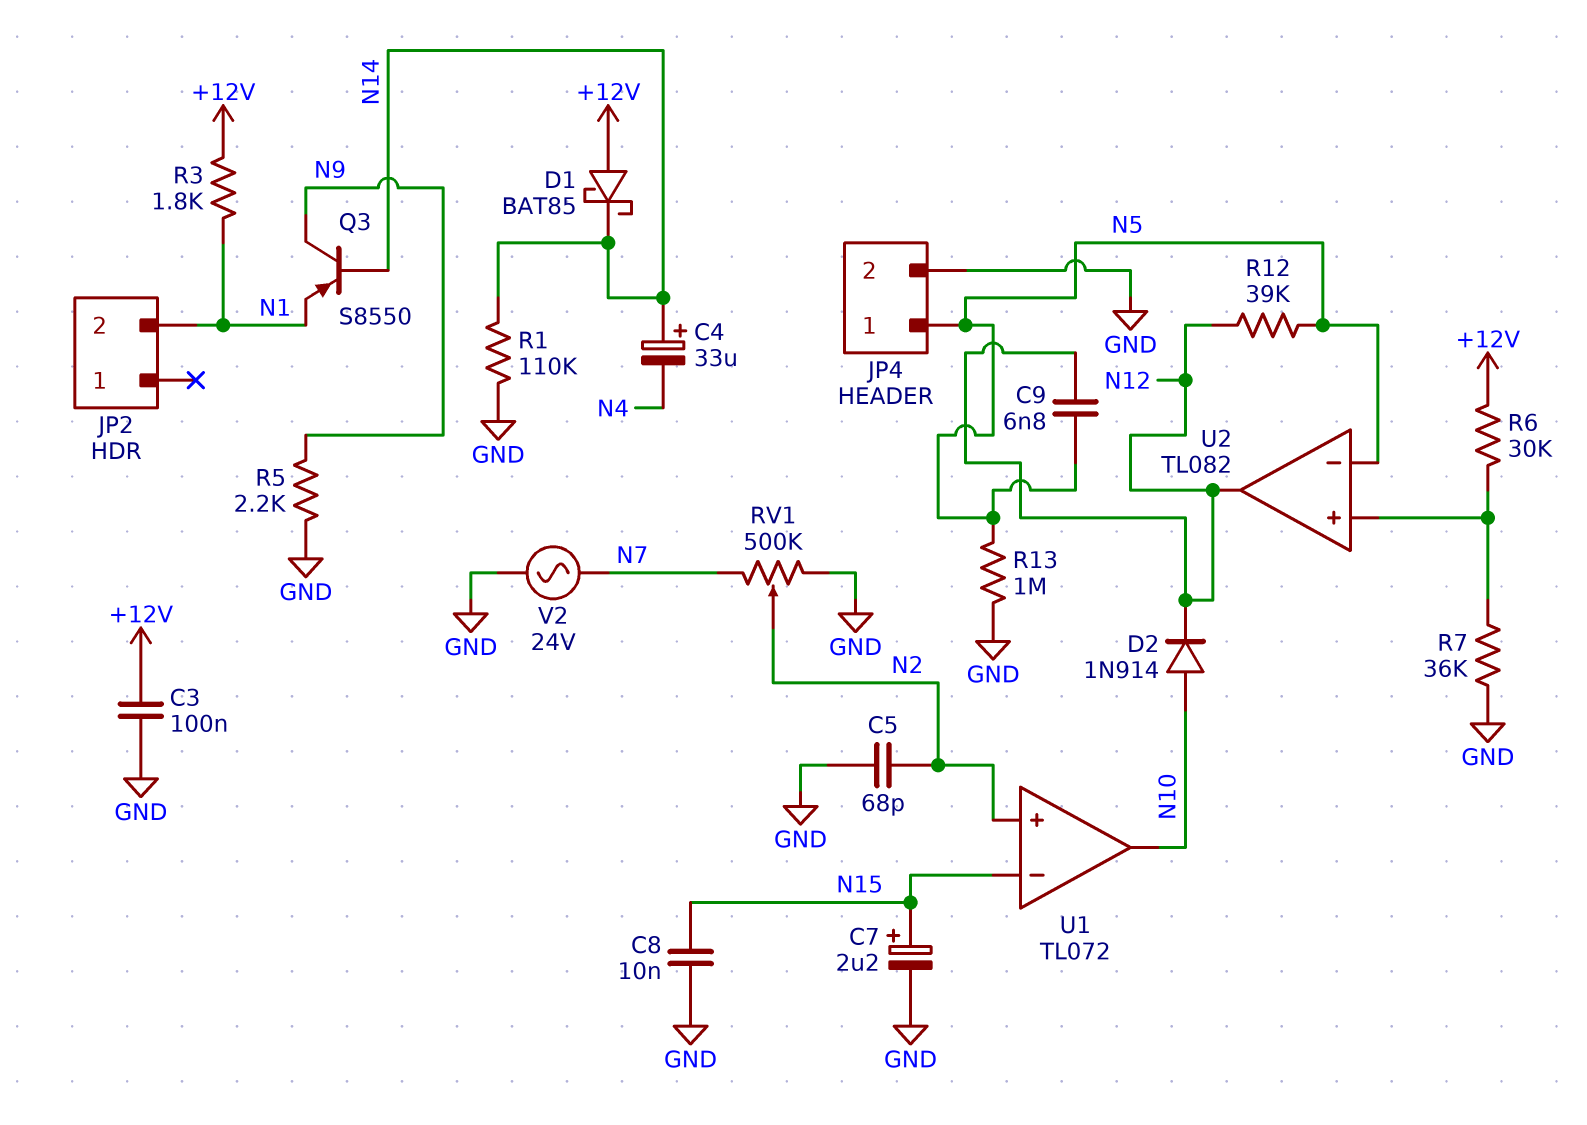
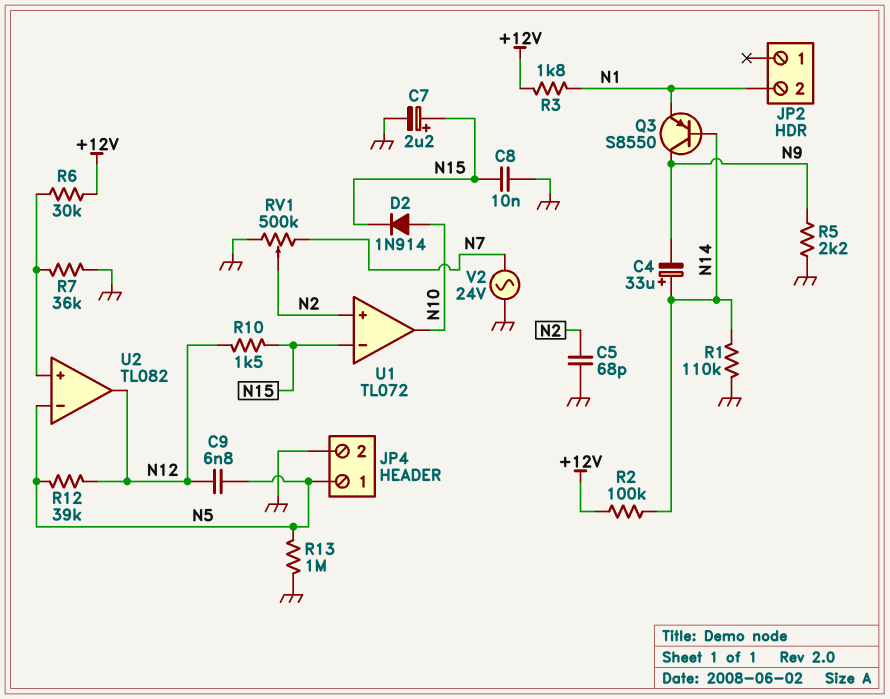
C3: 100nF (+12V, GND) -> none
C4: 33uF (plus N14, minus N4) -> 33uF (plus N14, minus N9)
D1: schottky BAT85 (A +12V, K N14) -> none
D2: diode 1N914 (A N10, K N12) -> diode 1N914 (A N10, K N15)
R2: none -> 100k (+12V, N14)
R10: none -> 1.5k (N12, N15)

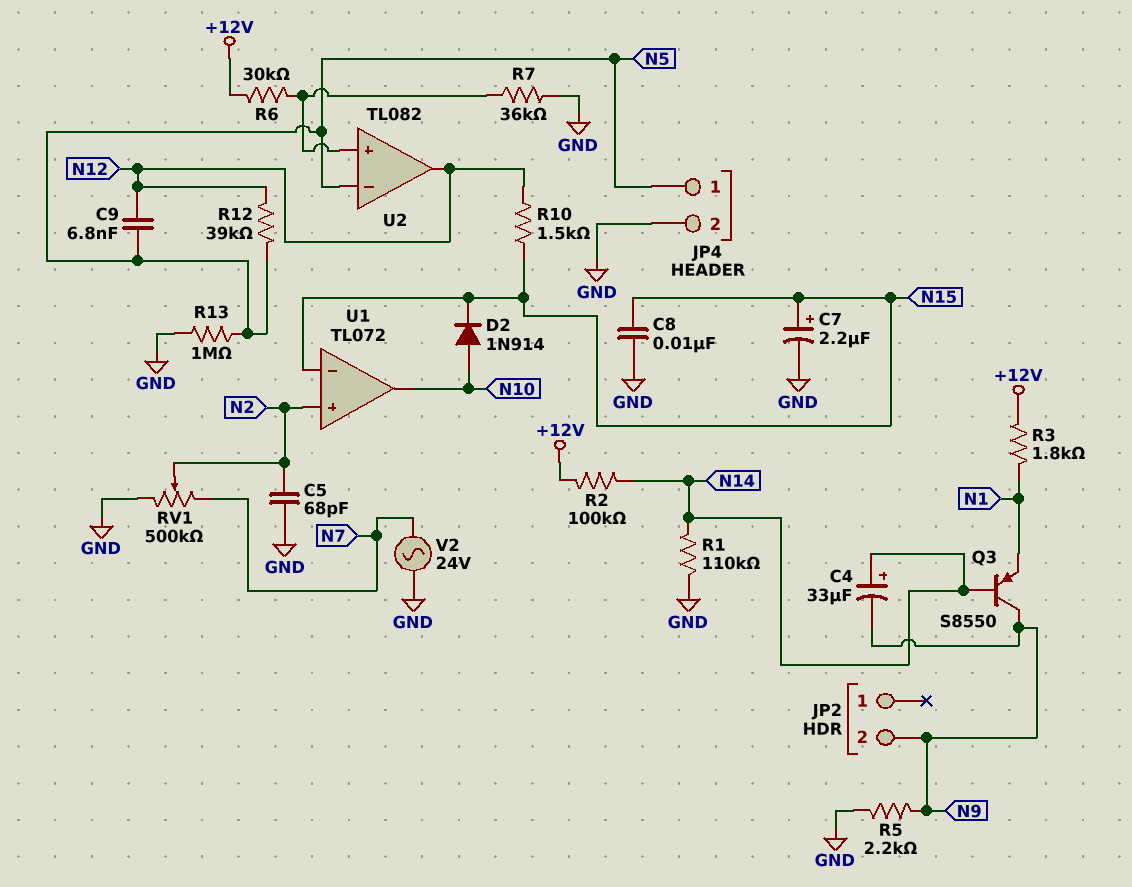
JP2 pin 2: N1 -> N9

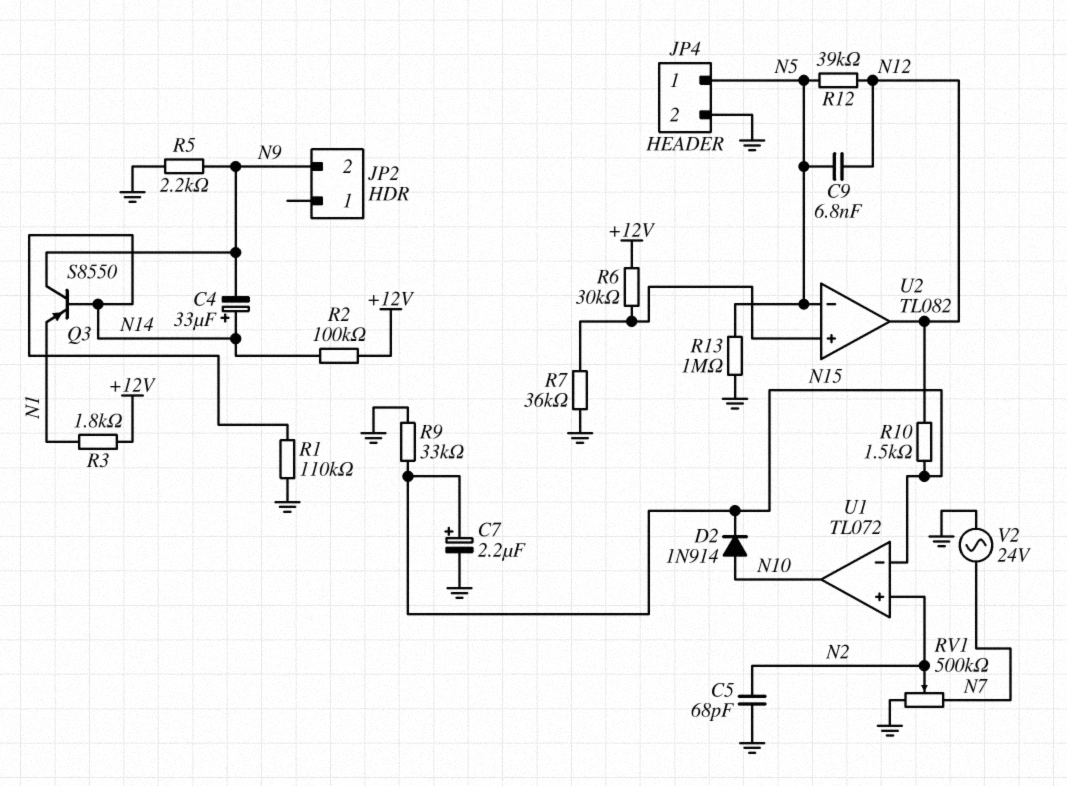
C8: 10nF (GND, N15) -> none
R9: none -> 33k (GND, N15)

